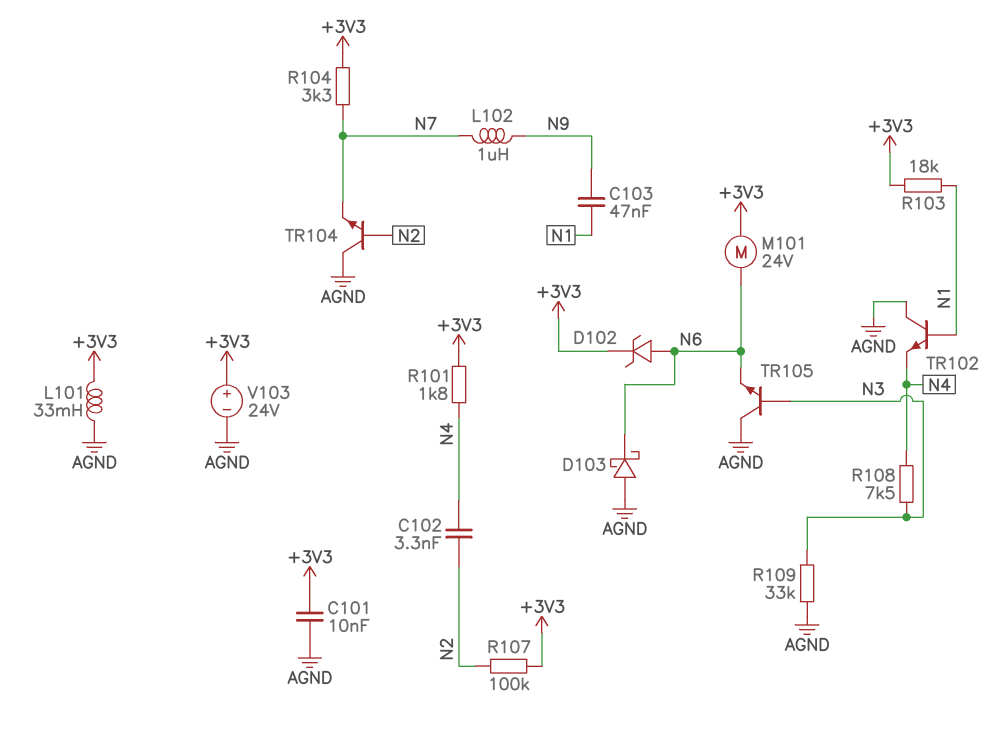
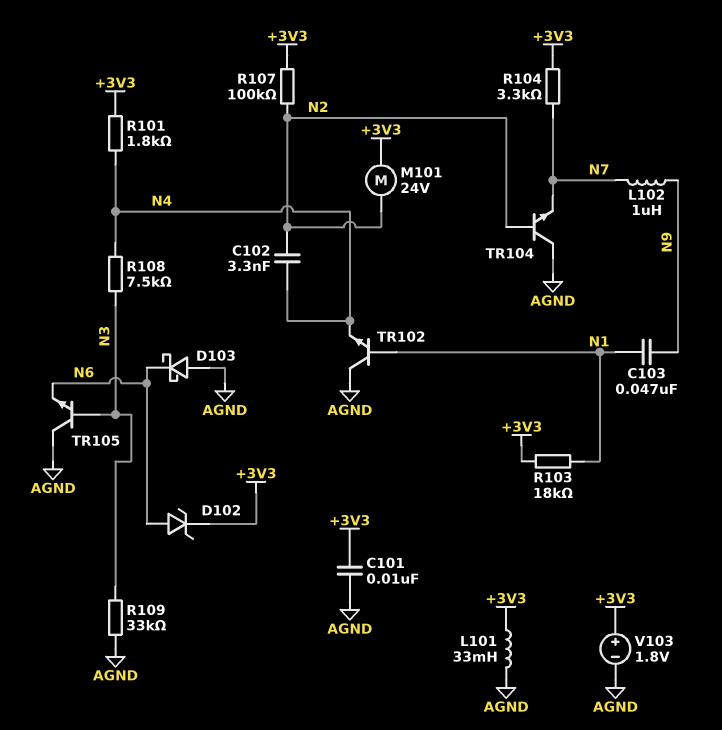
M101: motor 24V (+3V3, N6) -> motor 24V (+3V3, N2)
V103: 24V (plus +3V3, minus AGND) -> 1.8V (plus +3V3, minus AGND)

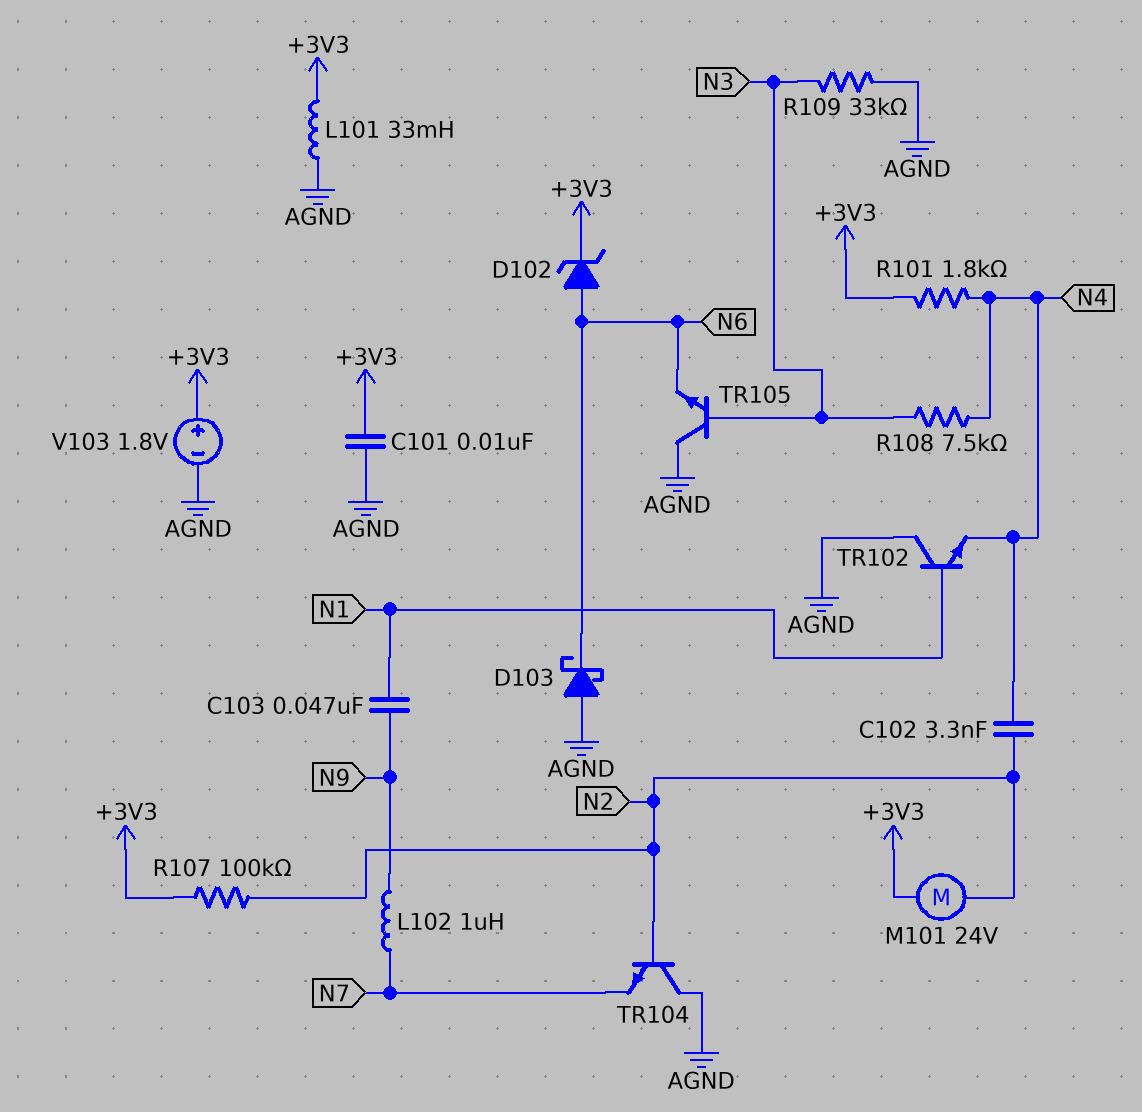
R103: 18k (+3V3, N1) -> none
R104: 3.3k (+3V3, N7) -> none

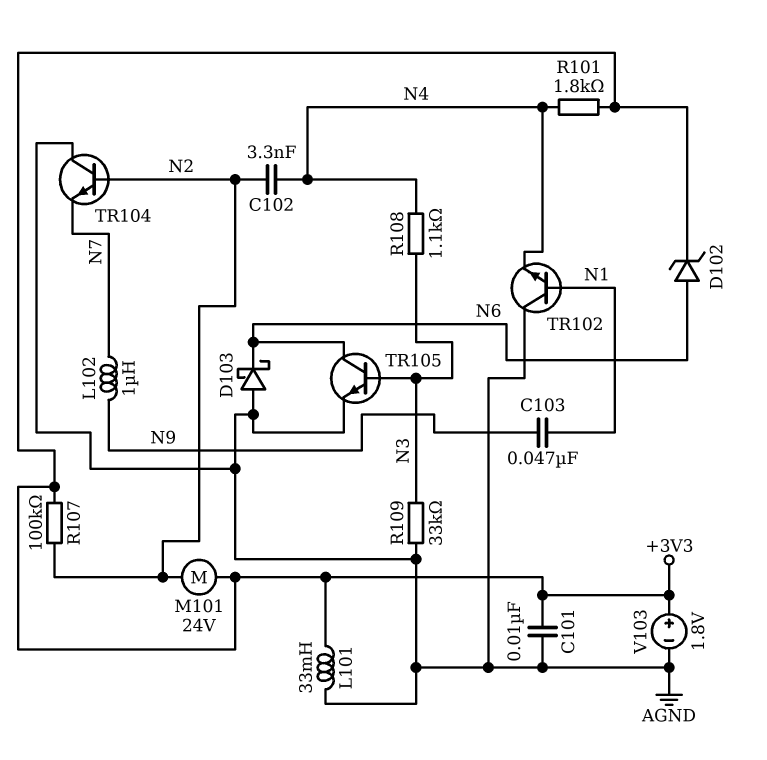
R108: 7.5k (N3, N4) -> 1.1k (N3, N4)
TR105: NPN (B N3, C AGND, E N6) -> NPN (B N3, C N6, E AGND)

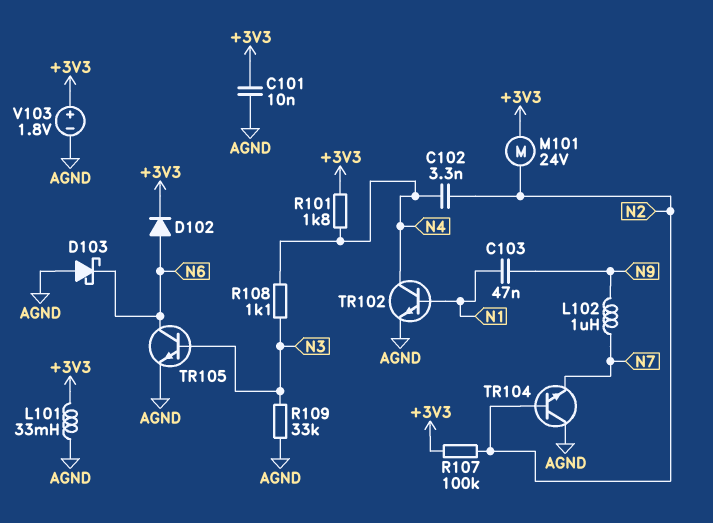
D102: zener (A N6, K +3V3) -> diode (A N6, K +3V3)
TR102: NPN (B N1, C AGND, E N4) -> NPN (B N1, C N4, E AGND)

